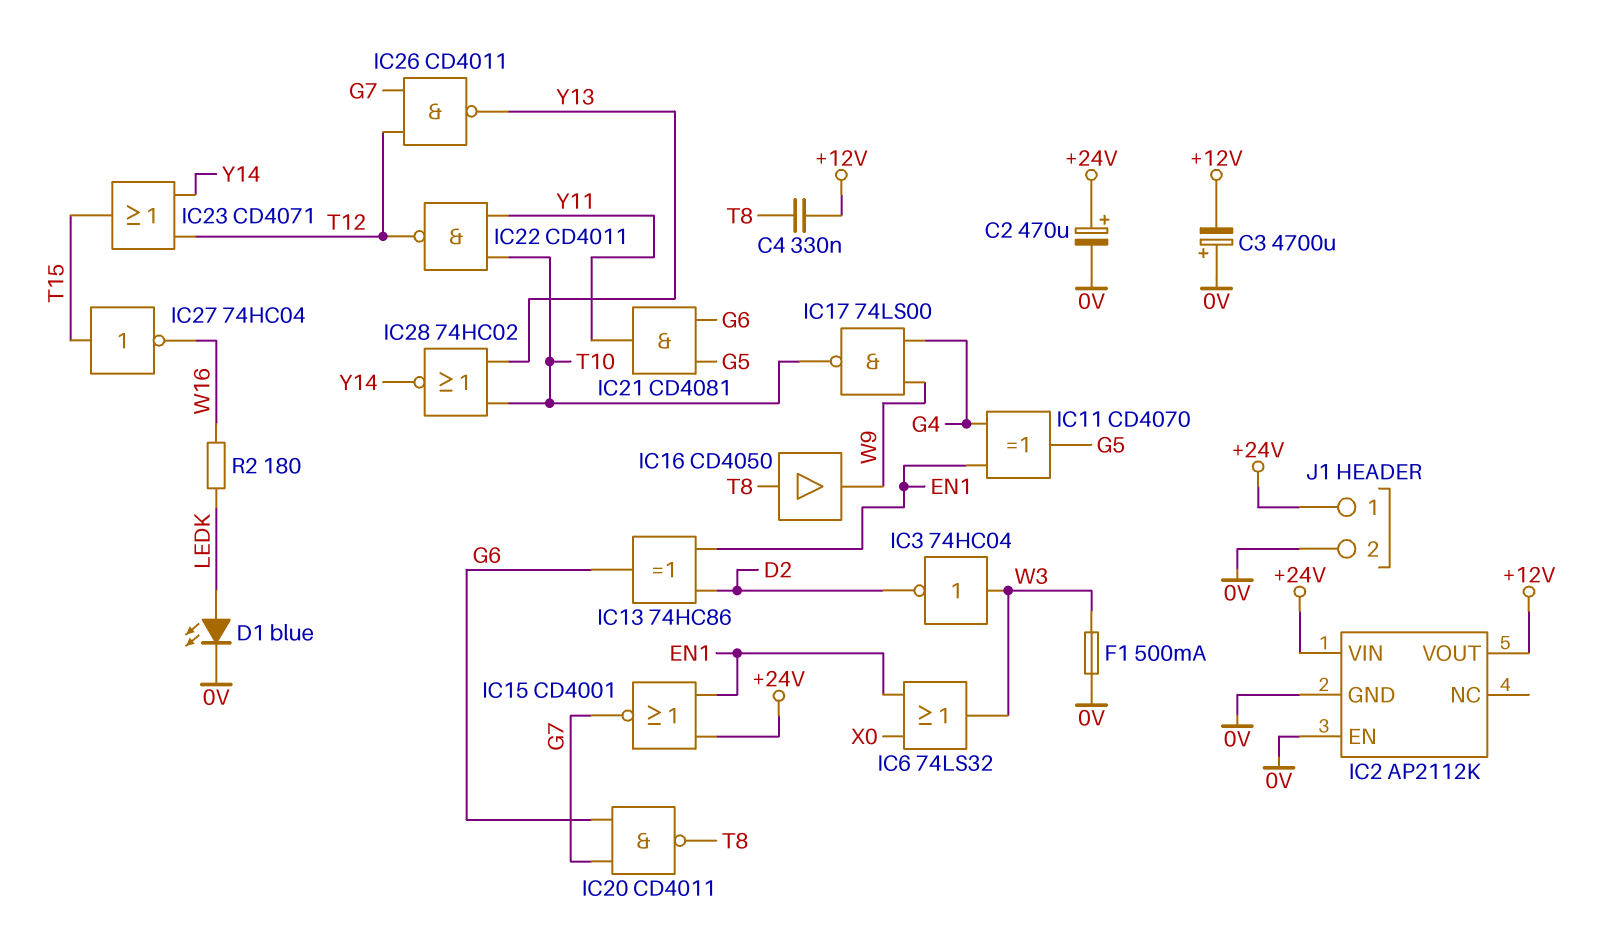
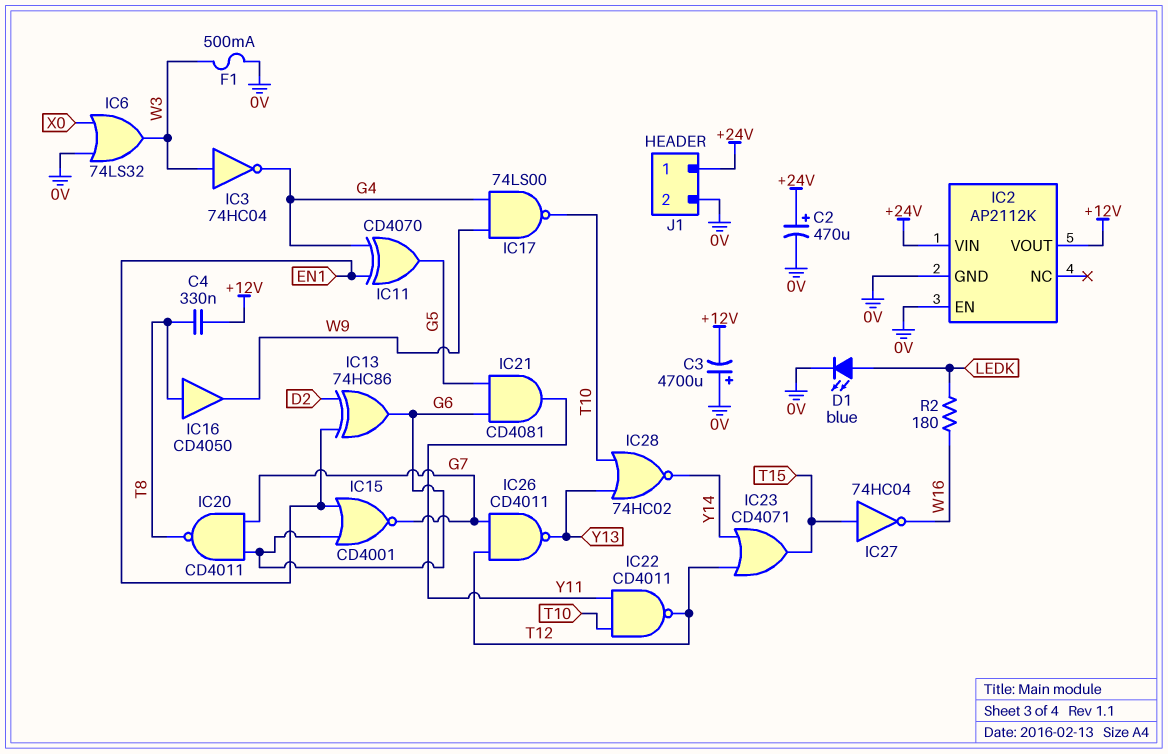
IC3: NOT 74HC04 (in W3, out D2) -> NOT 74HC04 (in W3, out G4)
IC6: OR 74LS32 (in EN1, in X0, out W3) -> OR 74LS32 (in 0V, in X0, out W3)
IC15: NOR CD4001 (in +24V, in EN1, out G7) -> NOR CD4001 (in EN1, in G6, out G7)

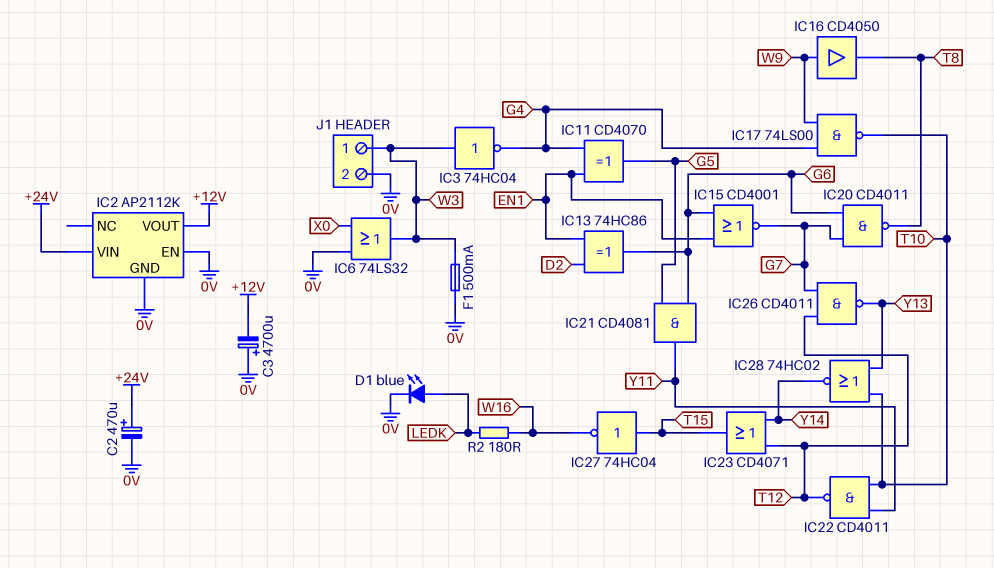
C4: 330nF (+12V, T8) -> none
IC16: buffer CD4050 (in T8, out W9) -> buffer CD4050 (in W9, out T8)
J1 pin 1: +24V -> W3

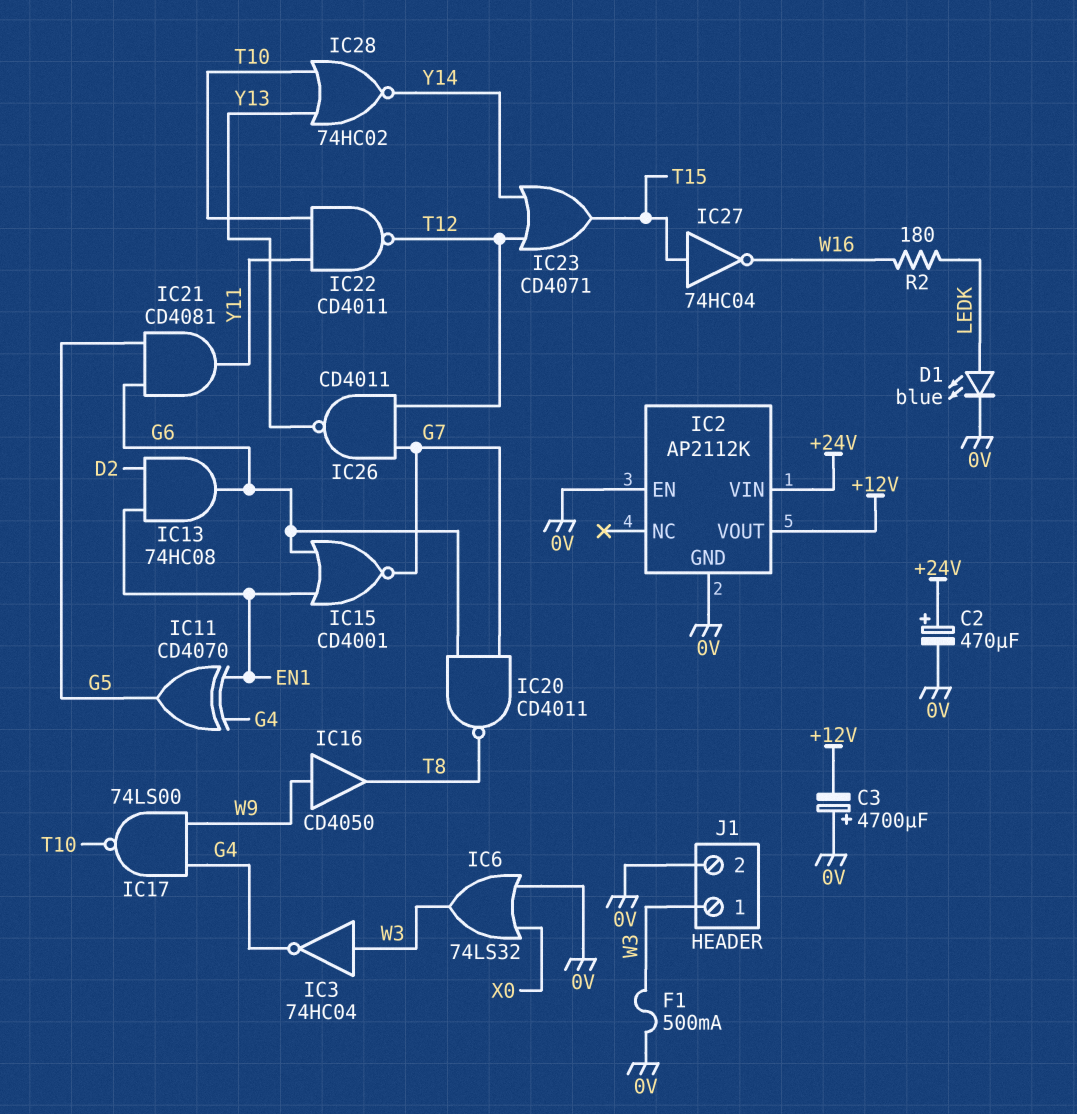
IC13: XOR 74HC86 (in D2, in EN1, out G6) -> AND 74HC08 (in D2, in EN1, out G6)

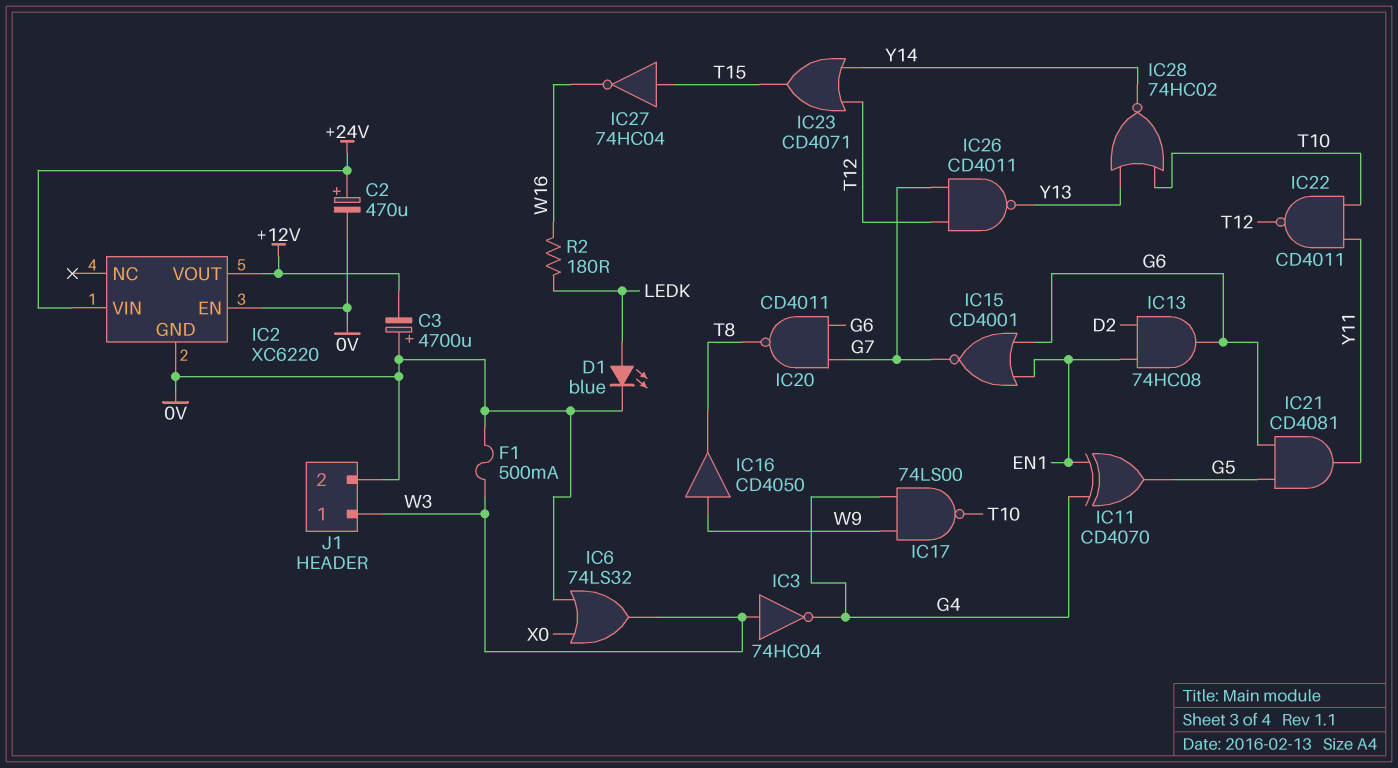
IC2: AP2112K -> XC6220

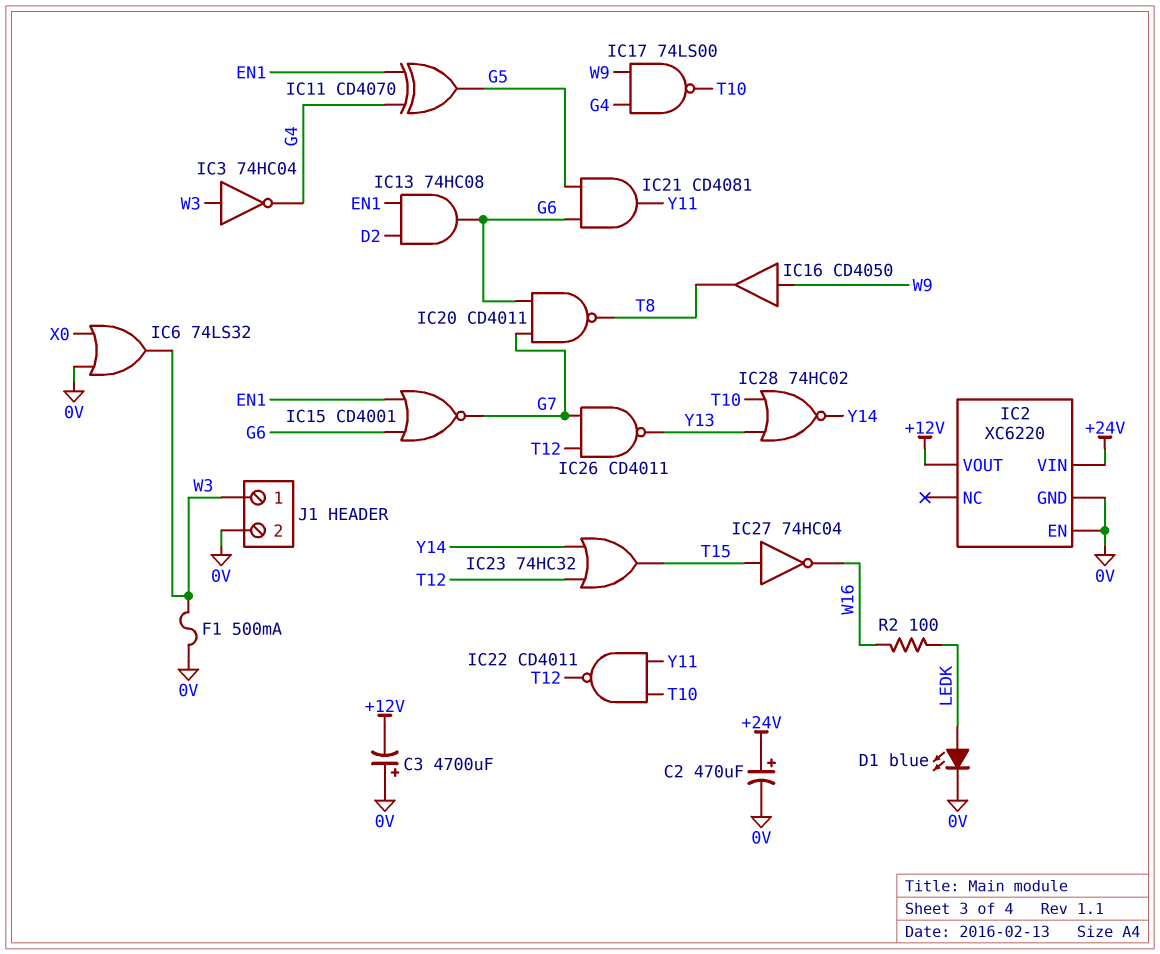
IC23: OR CD4071 (in T12, in Y14, out T15) -> OR 74HC32 (in T12, in Y14, out T15)
R2: 180 (LEDK, W16) -> 100 (LEDK, W16)

